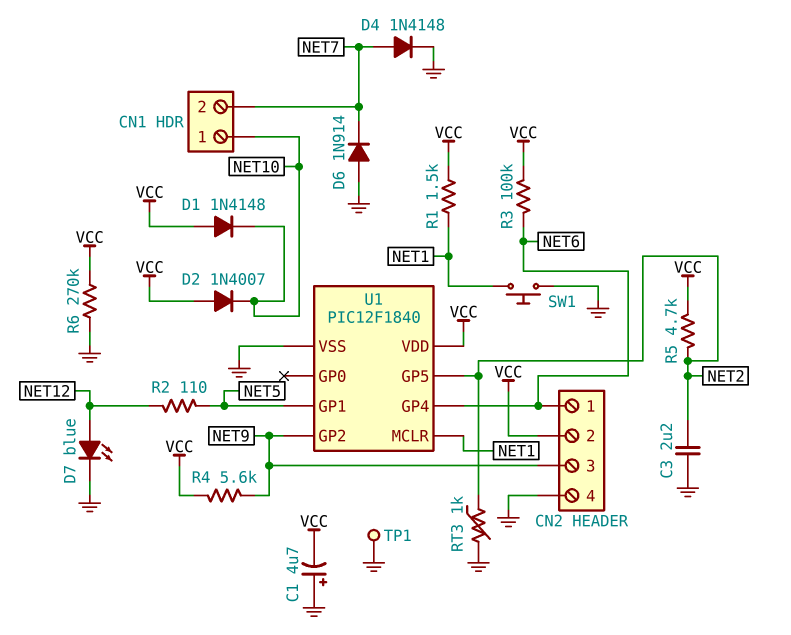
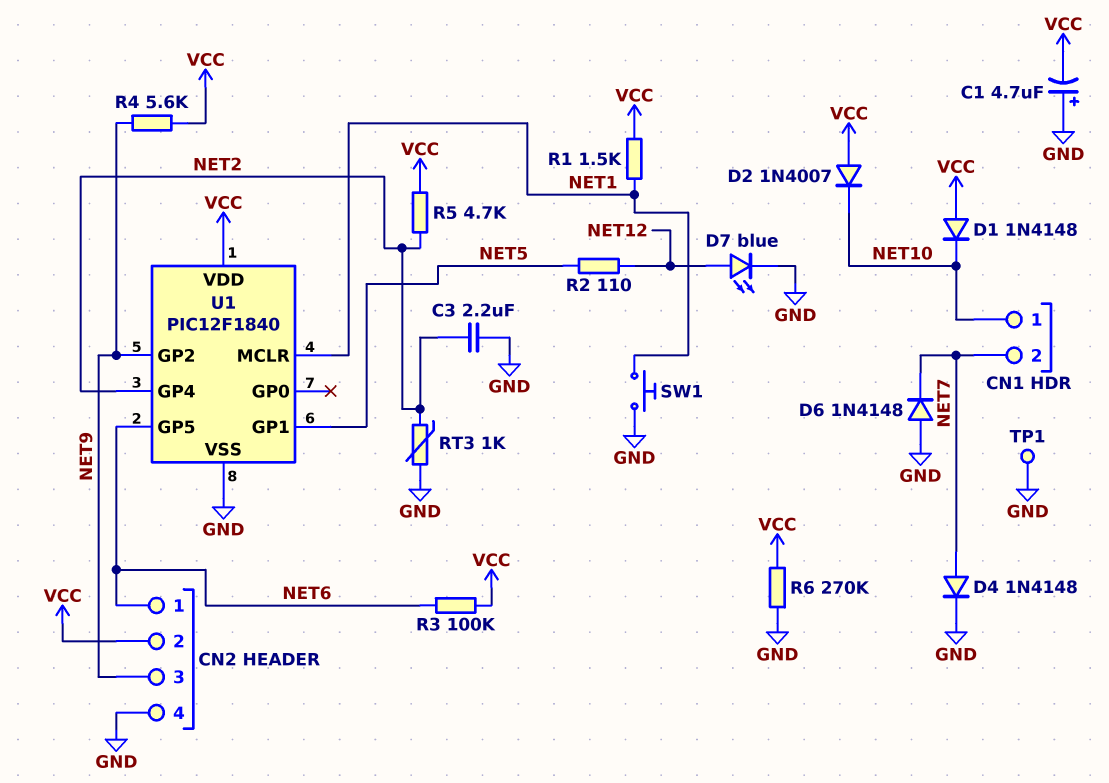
D6: diode 1N914 (A GND, K NET7) -> diode 1N4148 (A GND, K NET7)
U1 pin GP4: NET6 -> NET2
U1 pin GP5: NET2 -> NET6

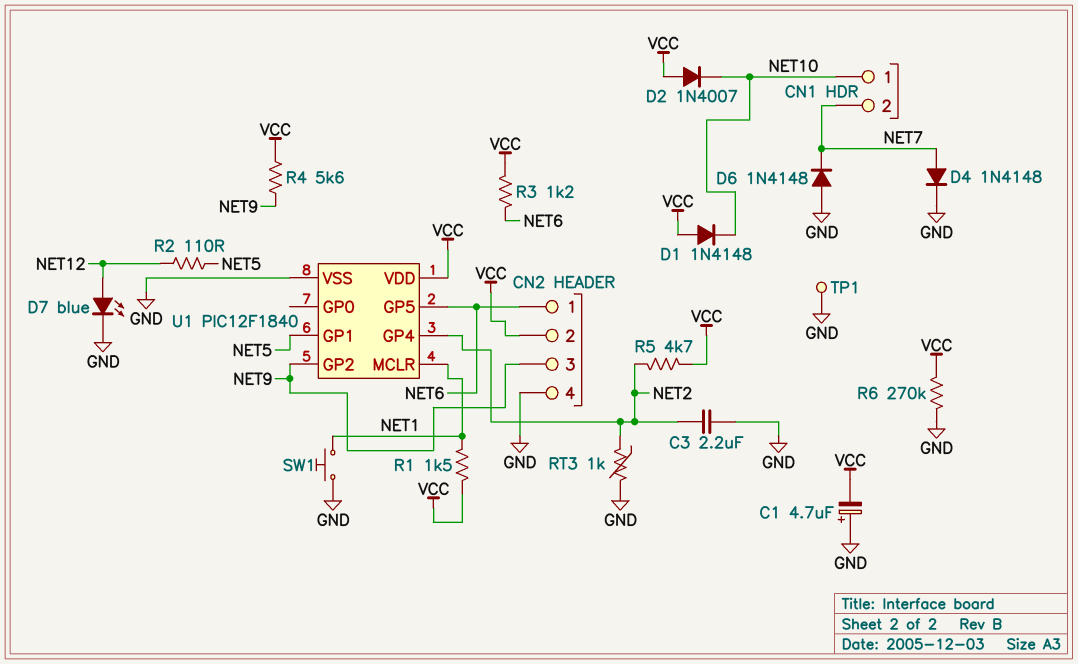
R3: 100k (NET6, VCC) -> 1.2k (NET6, VCC)

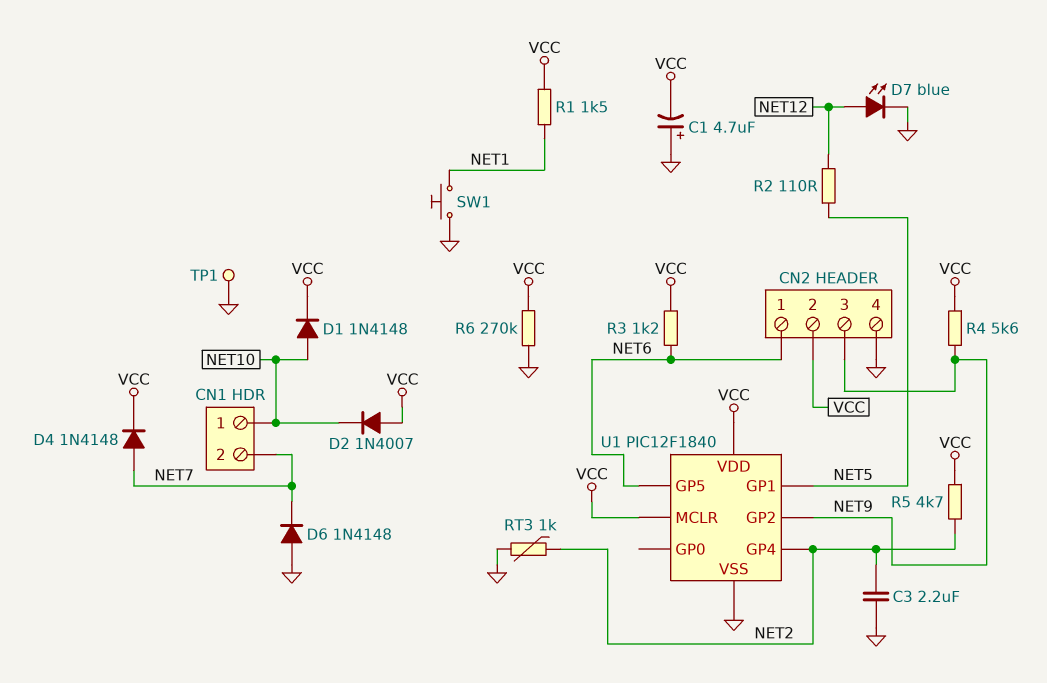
D1: diode 1N4148 (A VCC, K NET10) -> diode 1N4148 (A NET10, K VCC)
D4: diode 1N4148 (A NET7, K GND) -> diode 1N4148 (A NET7, K VCC)
U1 pin MCLR: NET1 -> VCC

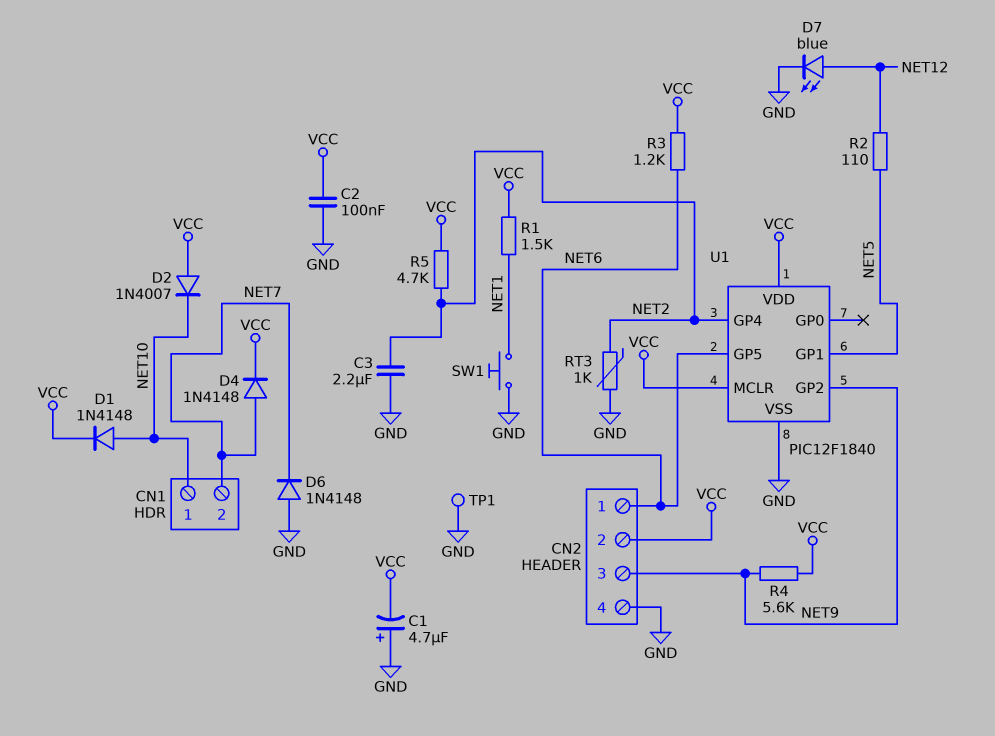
C2: none -> 100nF (GND, VCC)
R6: 270k (GND, VCC) -> none

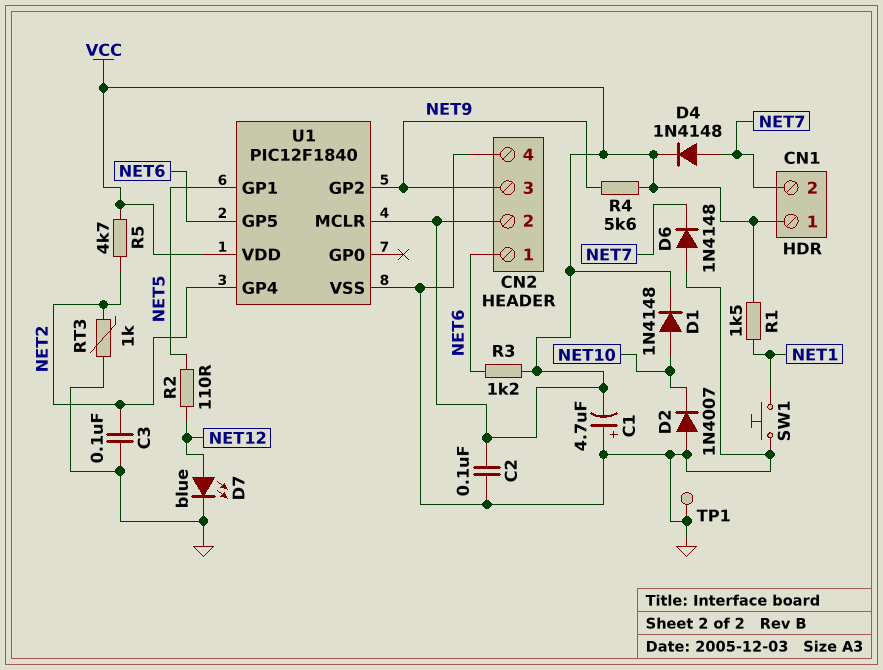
C3: 2.2uF (GND, NET2) -> 100nF (GND, NET2)
CN1 pin 1: NET10 -> VCC
D2: diode 1N4007 (A VCC, K NET10) -> diode 1N4007 (A GND, K NET10)

